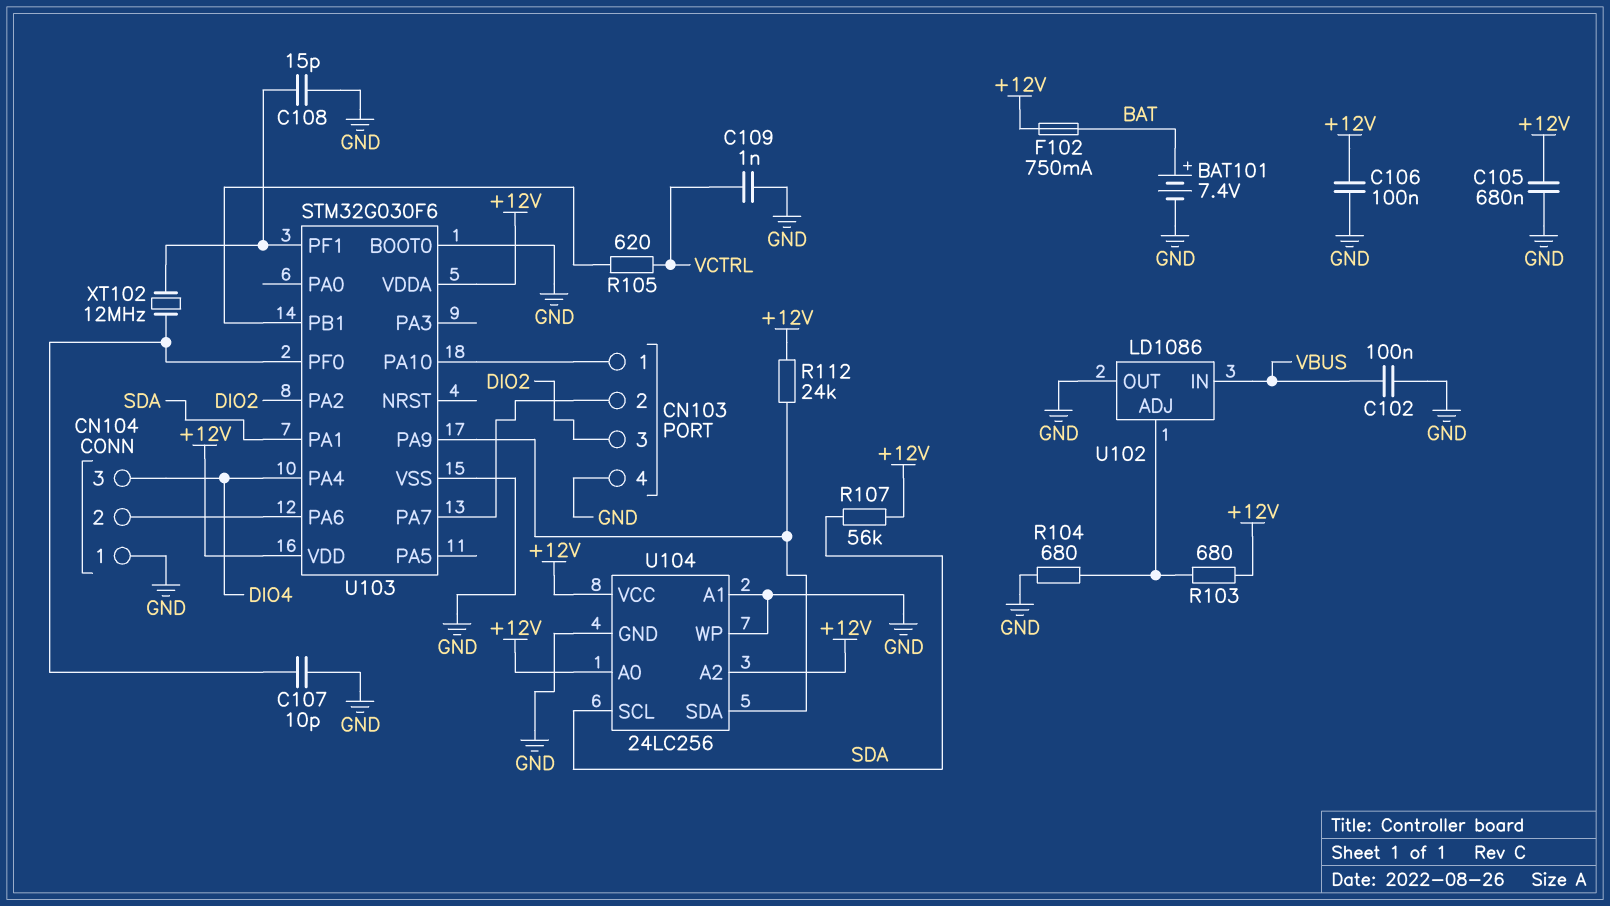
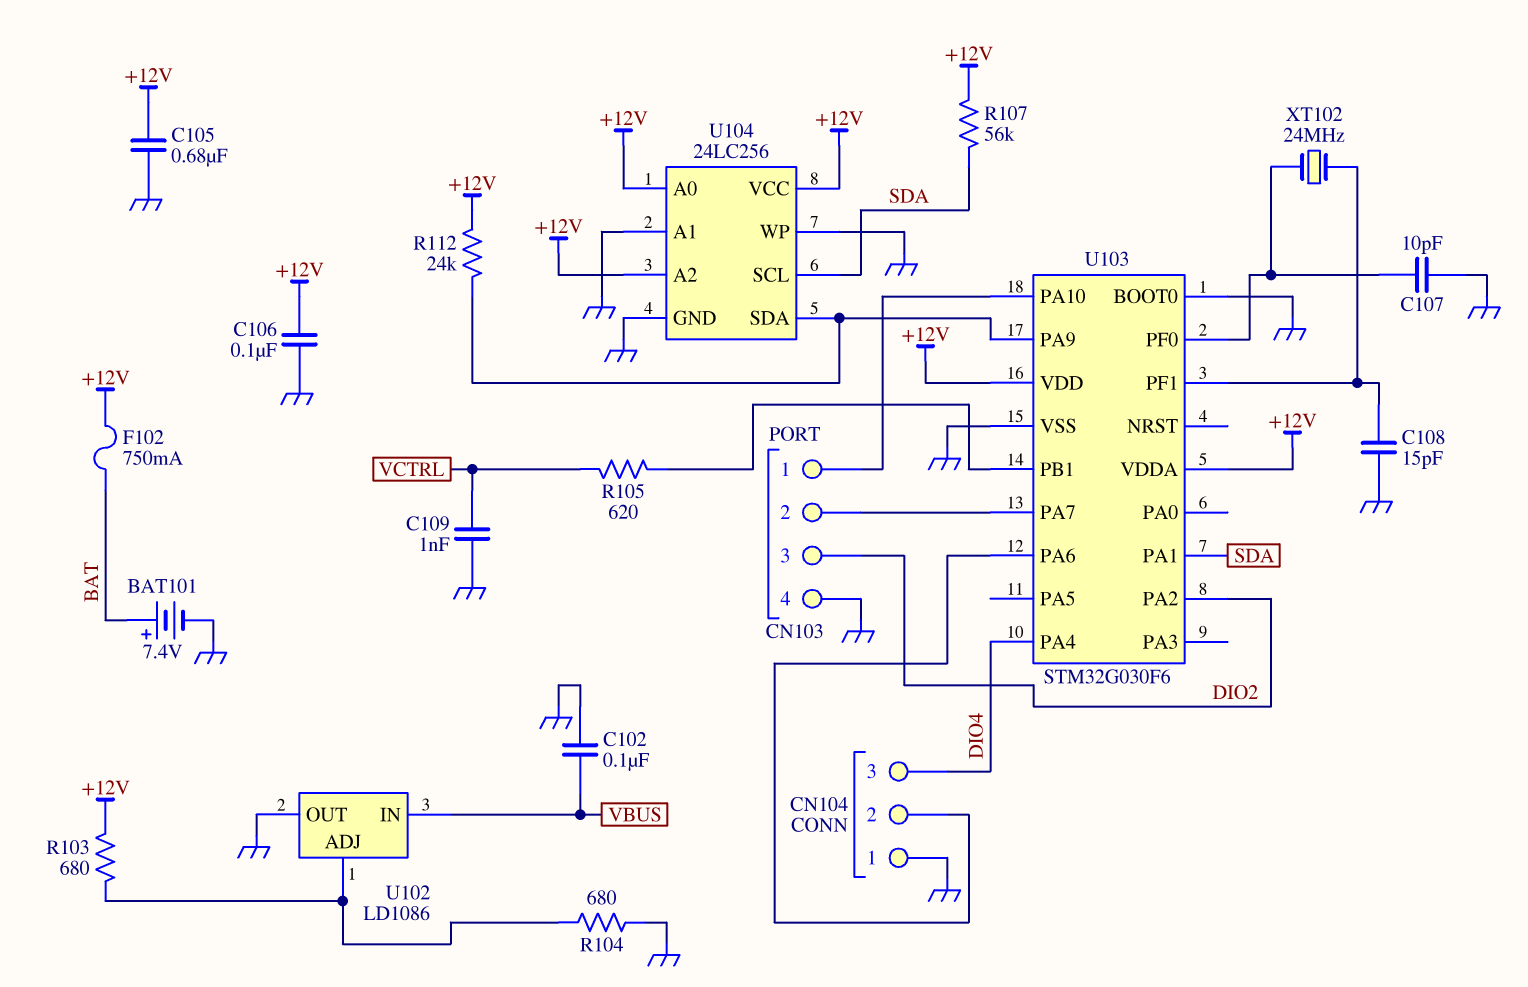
XT102: 12MHz (U103/PF0, U103/PF1) -> 24MHz (U103/PF0, U103/PF1)

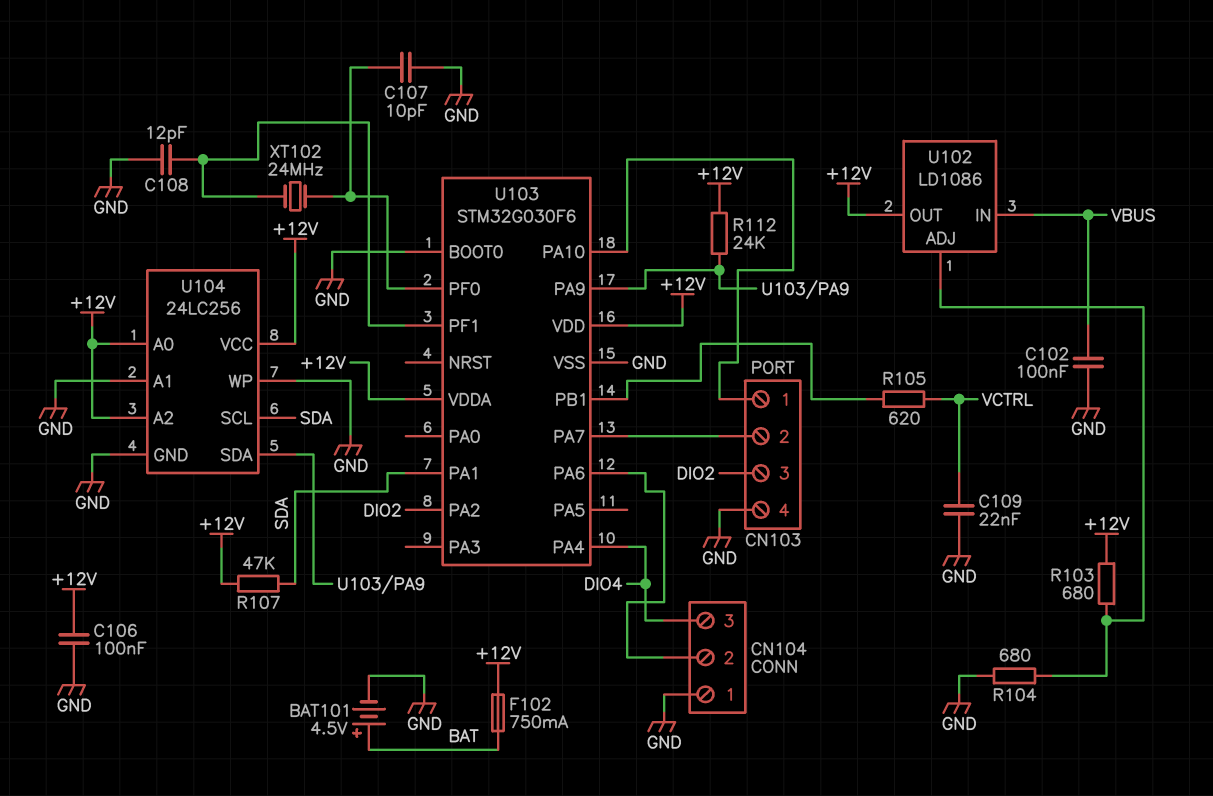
BAT101: 7.4V (plus BAT, minus GND) -> 4.5V (plus BAT, minus GND)
C105: 680nF (+12V, GND) -> none
C108: 15pF (GND, U103/PF1) -> 12pF (GND, U103/PF1)
C109: 1nF (GND, VCTRL) -> 22nF (GND, VCTRL)
R107: 56k (+12V, SDA) -> 47k (+12V, SDA)
U102 pin OUT: GND -> +12V

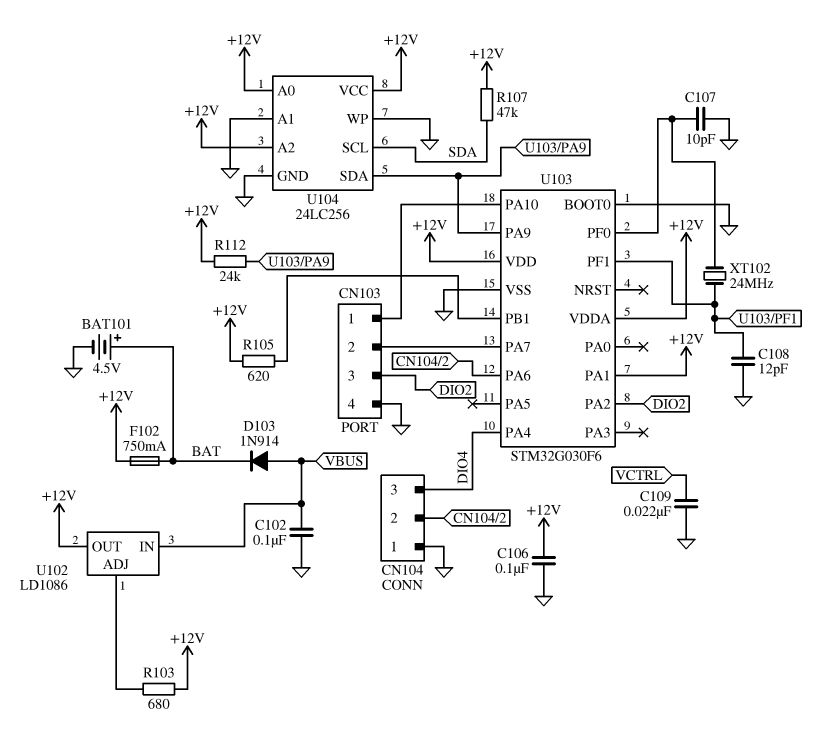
D103: none -> diode 1N914 (A VBUS, K BAT)
R104: 680 (GND, U102/ADJ) -> none
R105: 620 (U103/PB1, VCTRL) -> 620 (+12V, U103/PB1)
U103 pin PA1: SDA -> +12V

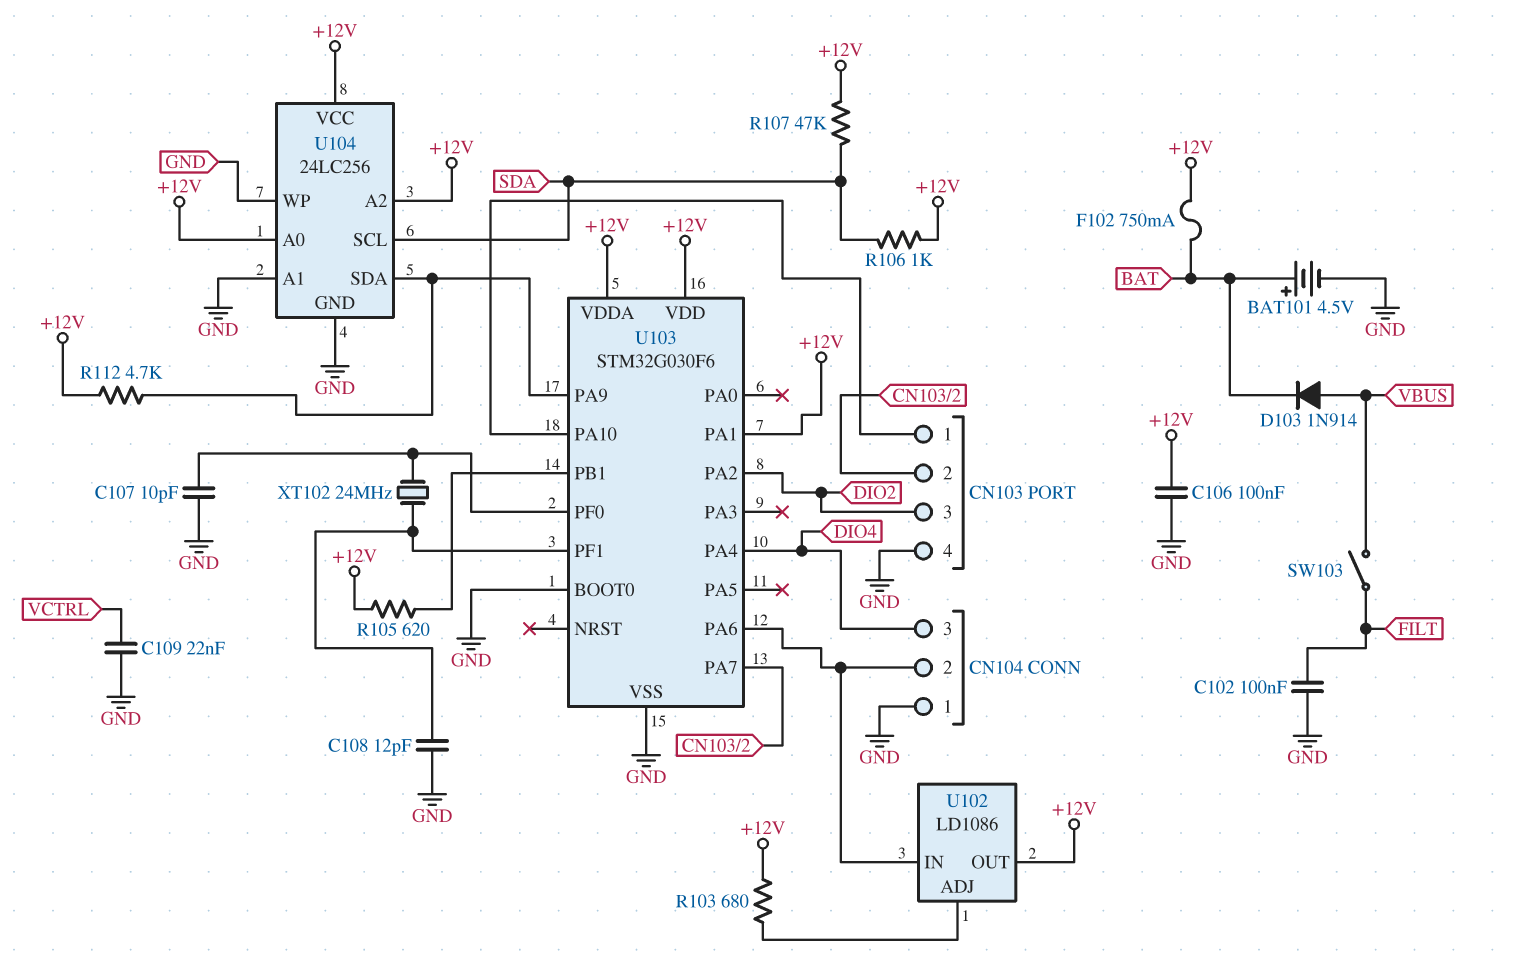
C102: 100nF (GND, VBUS) -> 100nF (FILT, GND)
R106: none -> 1k (+12V, SDA)
R112: 24k (+12V, U103/PA9) -> 4.7k (+12V, U103/PA9)
SW103: none -> switch (FILT, VBUS)
U102 pin IN: VBUS -> CN104/2

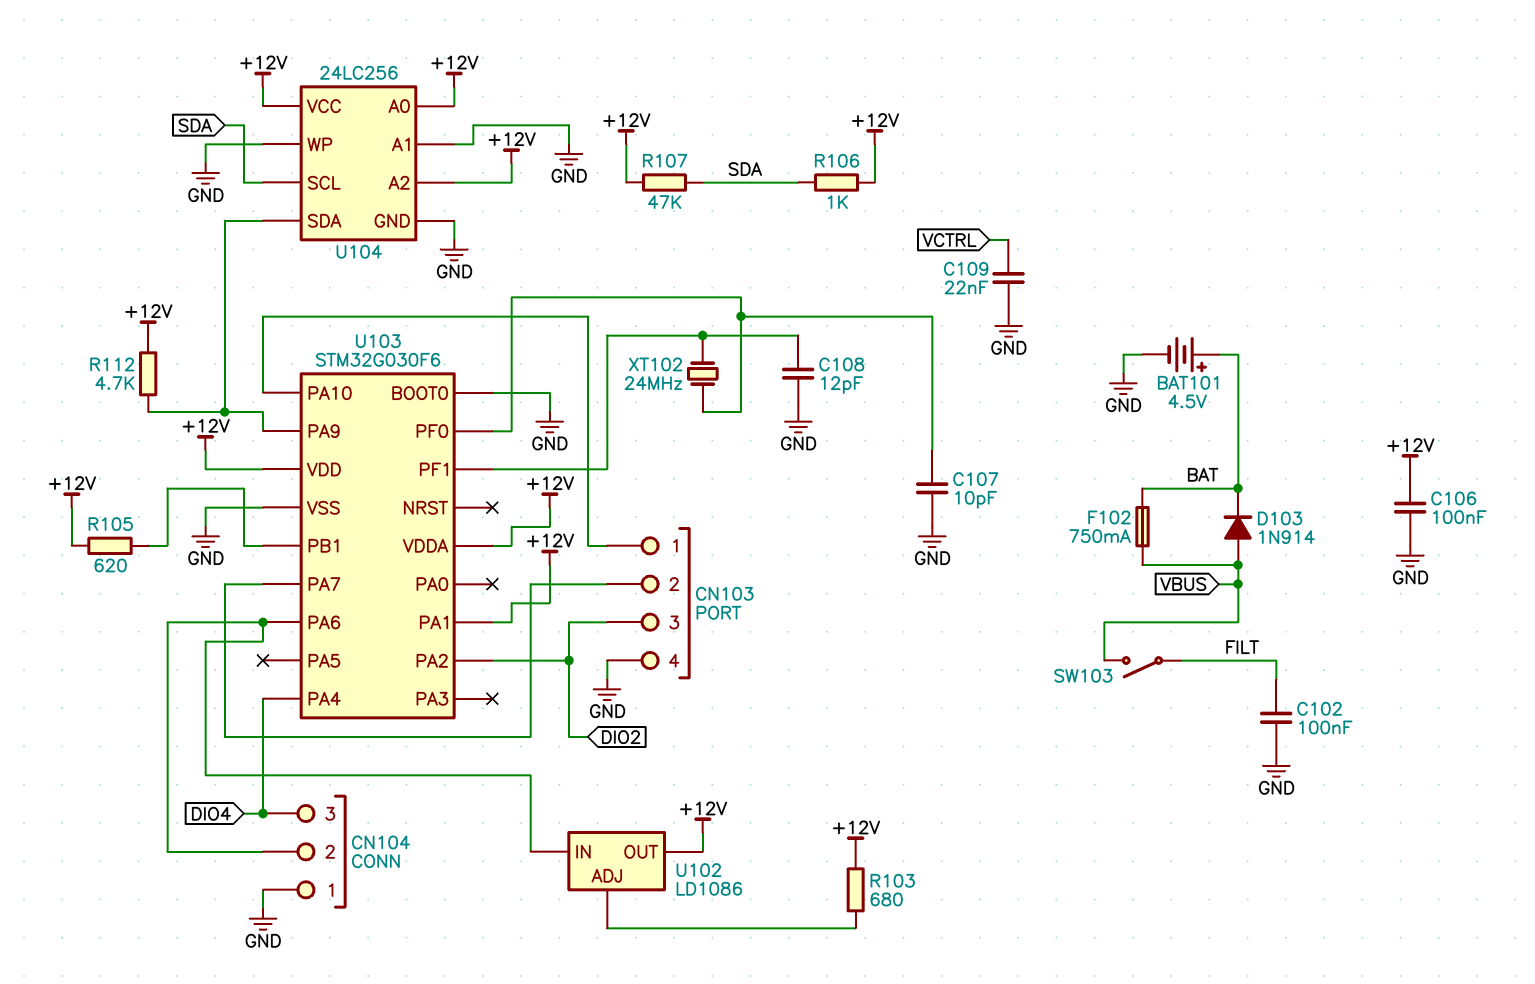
F102: 750mA (+12V, BAT) -> 750mA (BAT, VBUS)

